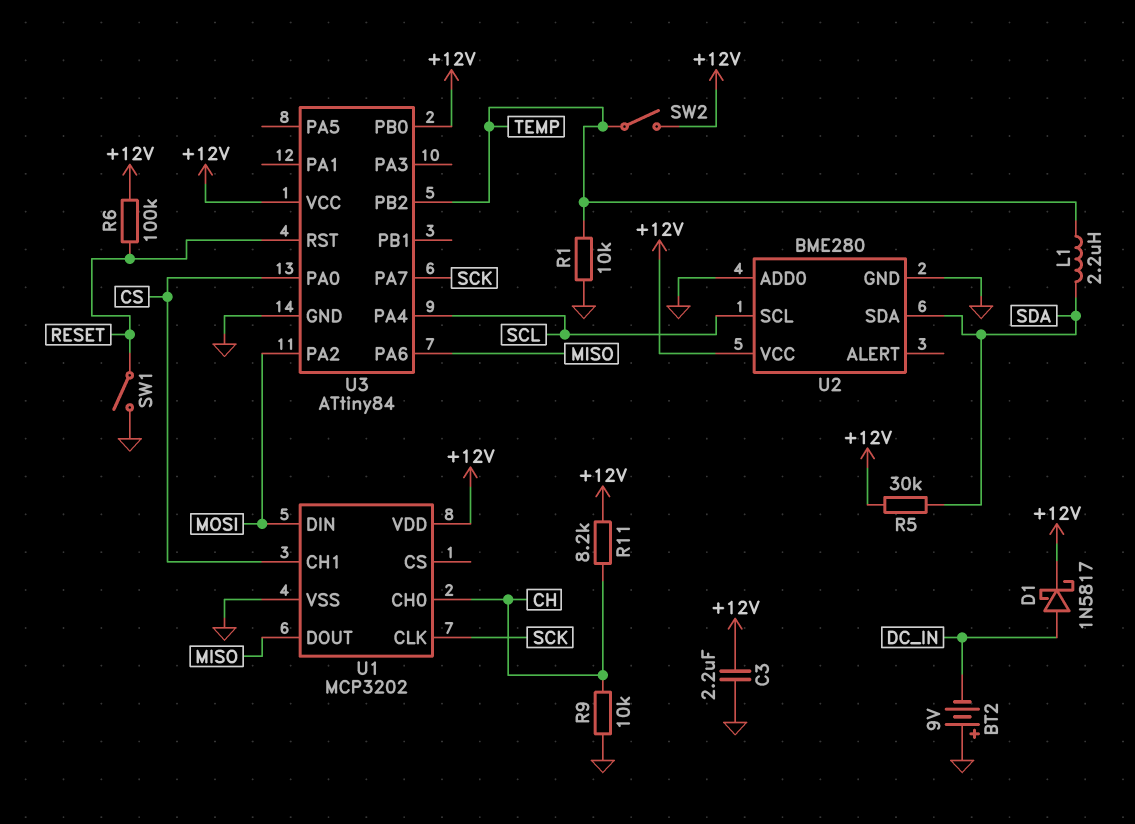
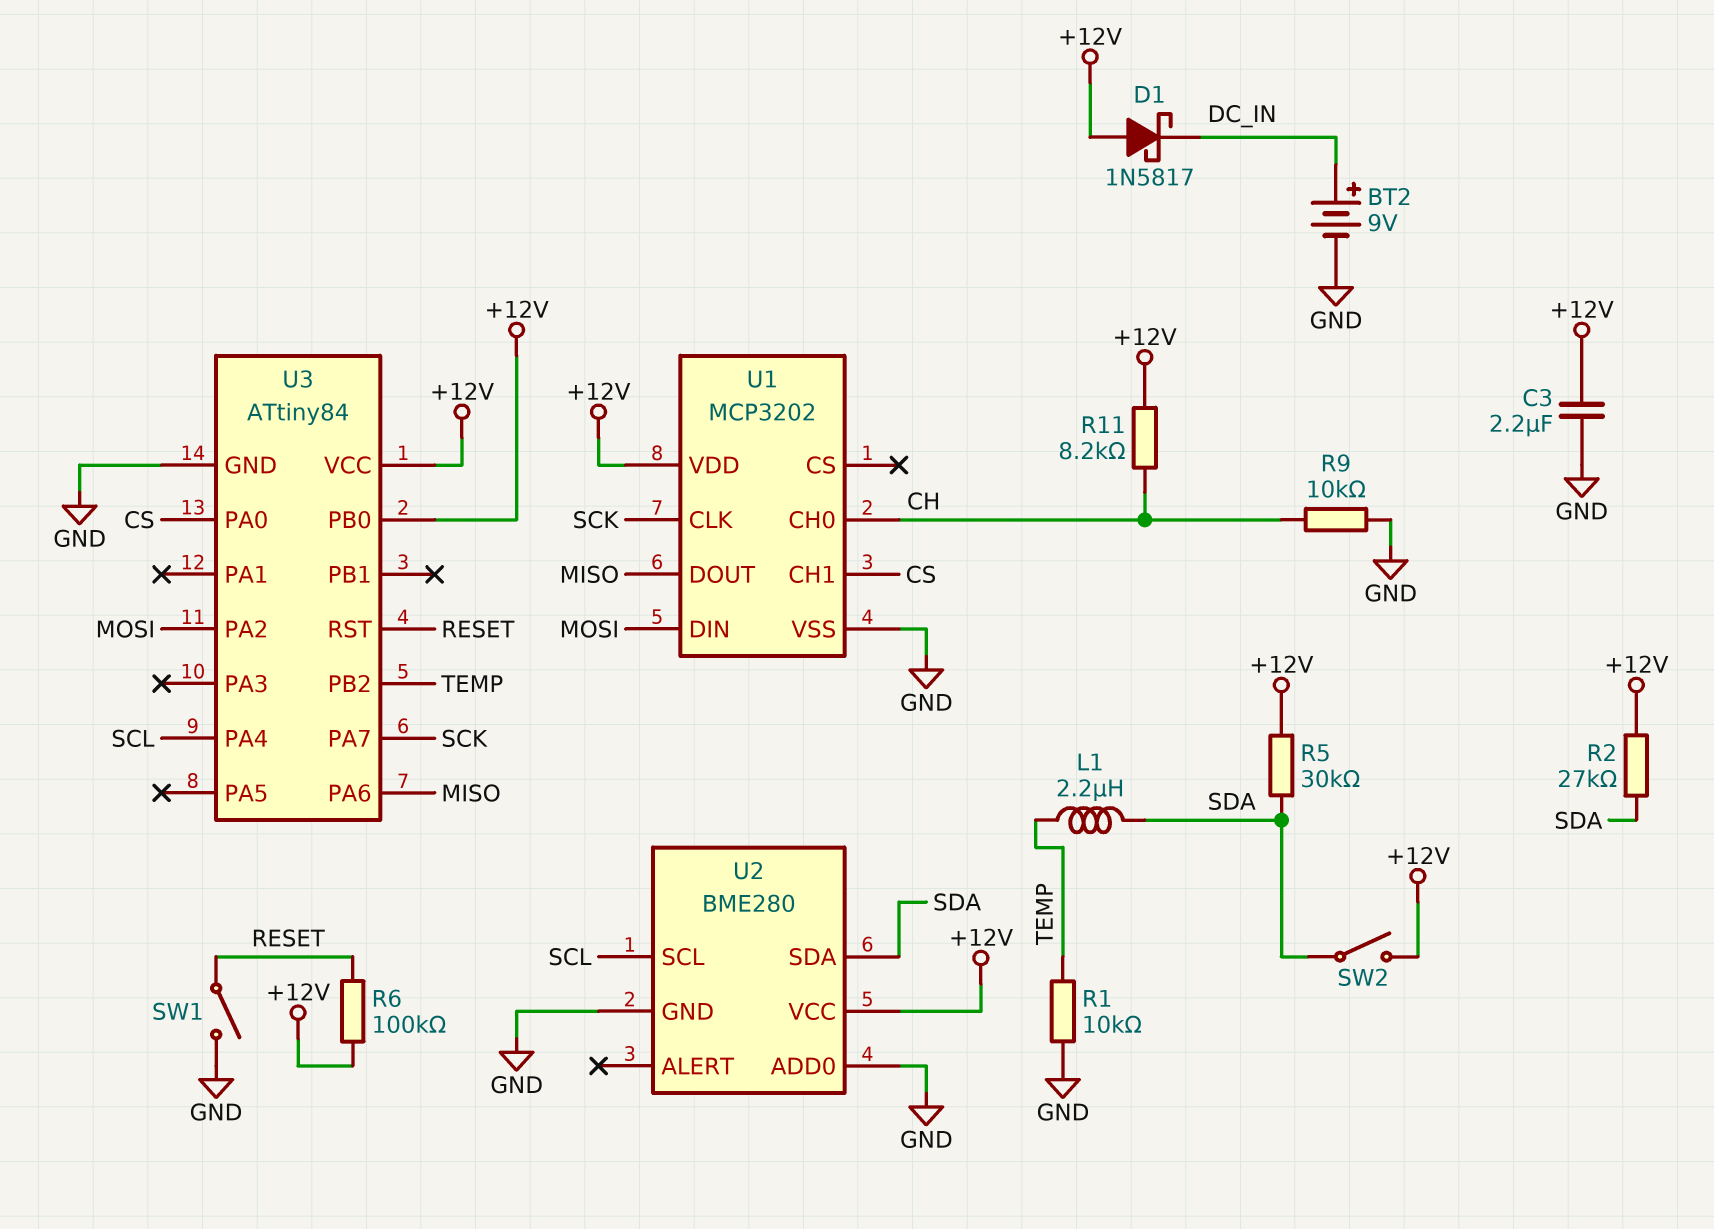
BT2: 9V (plus GND, minus DC_IN) -> 9V (plus DC_IN, minus GND)
D1: schottky 1N5817 (A DC_IN, K +12V) -> schottky 1N5817 (A +12V, K DC_IN)
R2: none -> 27k (+12V, SDA)
SW2: switch (+12V, TEMP) -> switch (+12V, SDA)

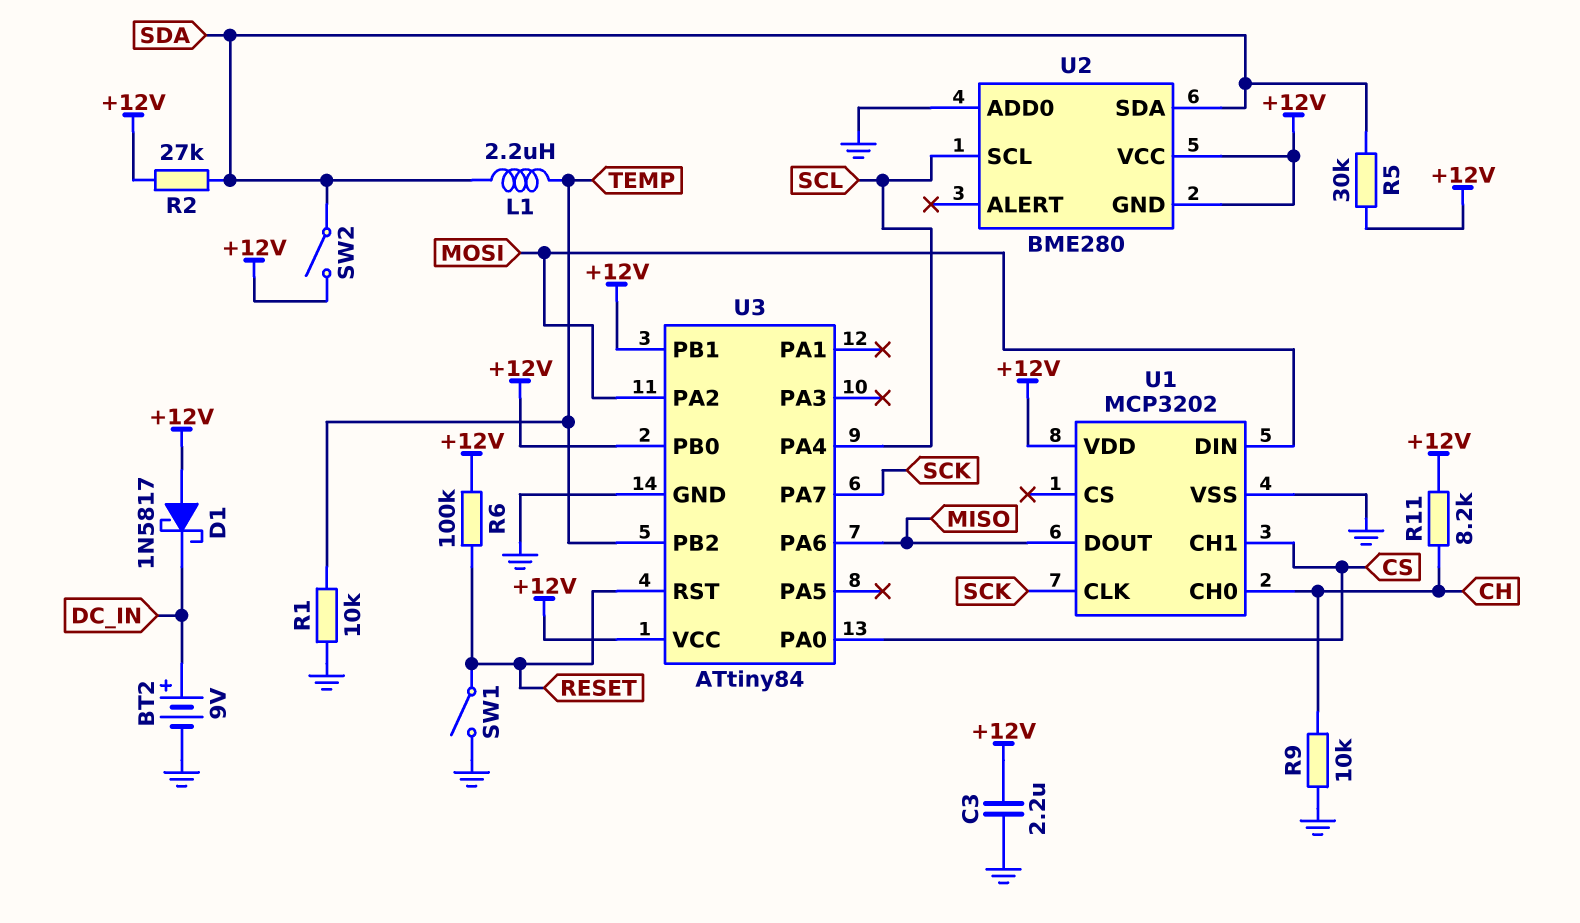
U2 pin GND: GND -> +12V
U3 pin PB1: none -> +12V

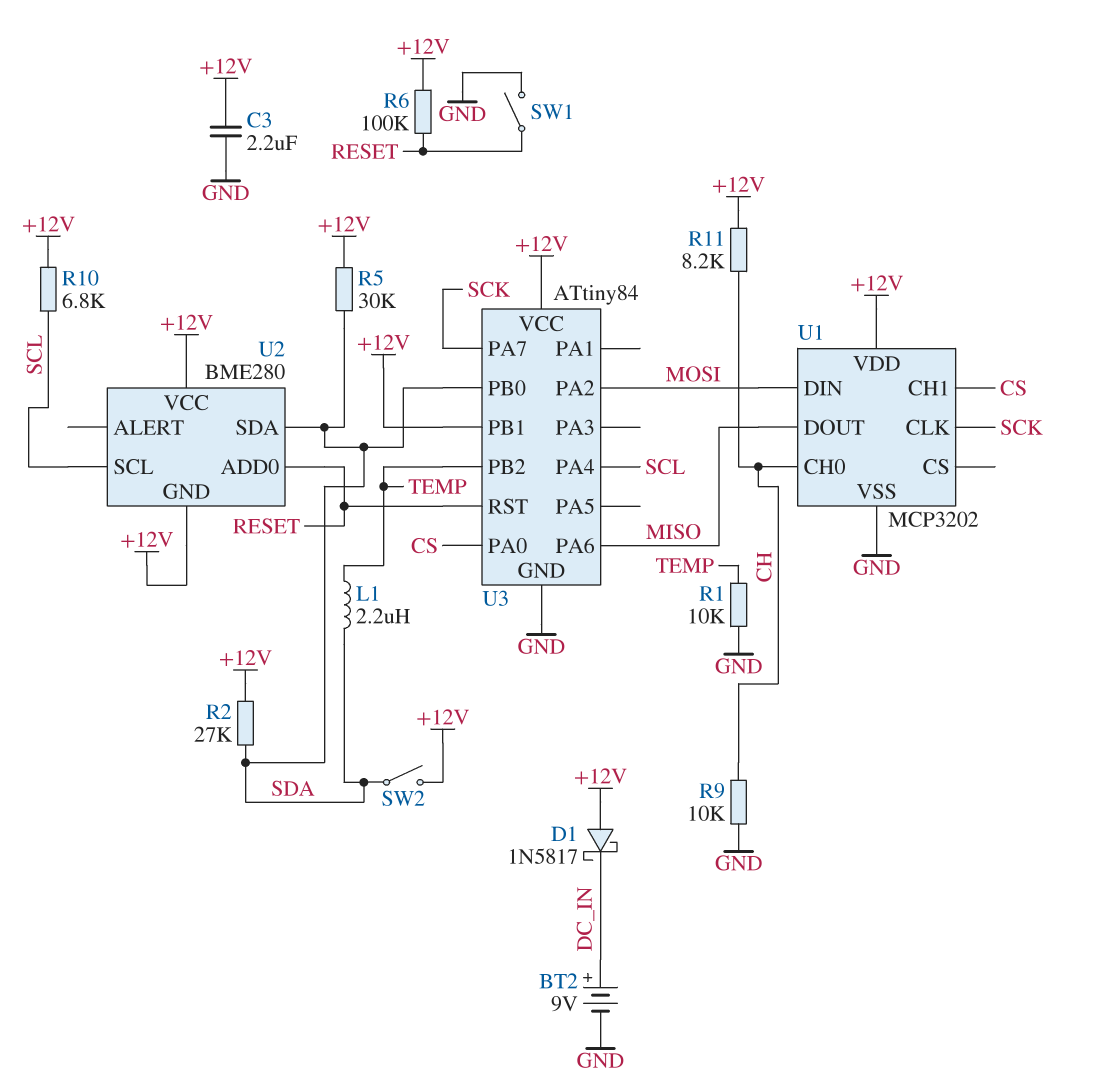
R10: none -> 6.8k (+12V, SCL)
U2 pin ADD0: GND -> RESET
U3 pin PB0: +12V -> SDA

